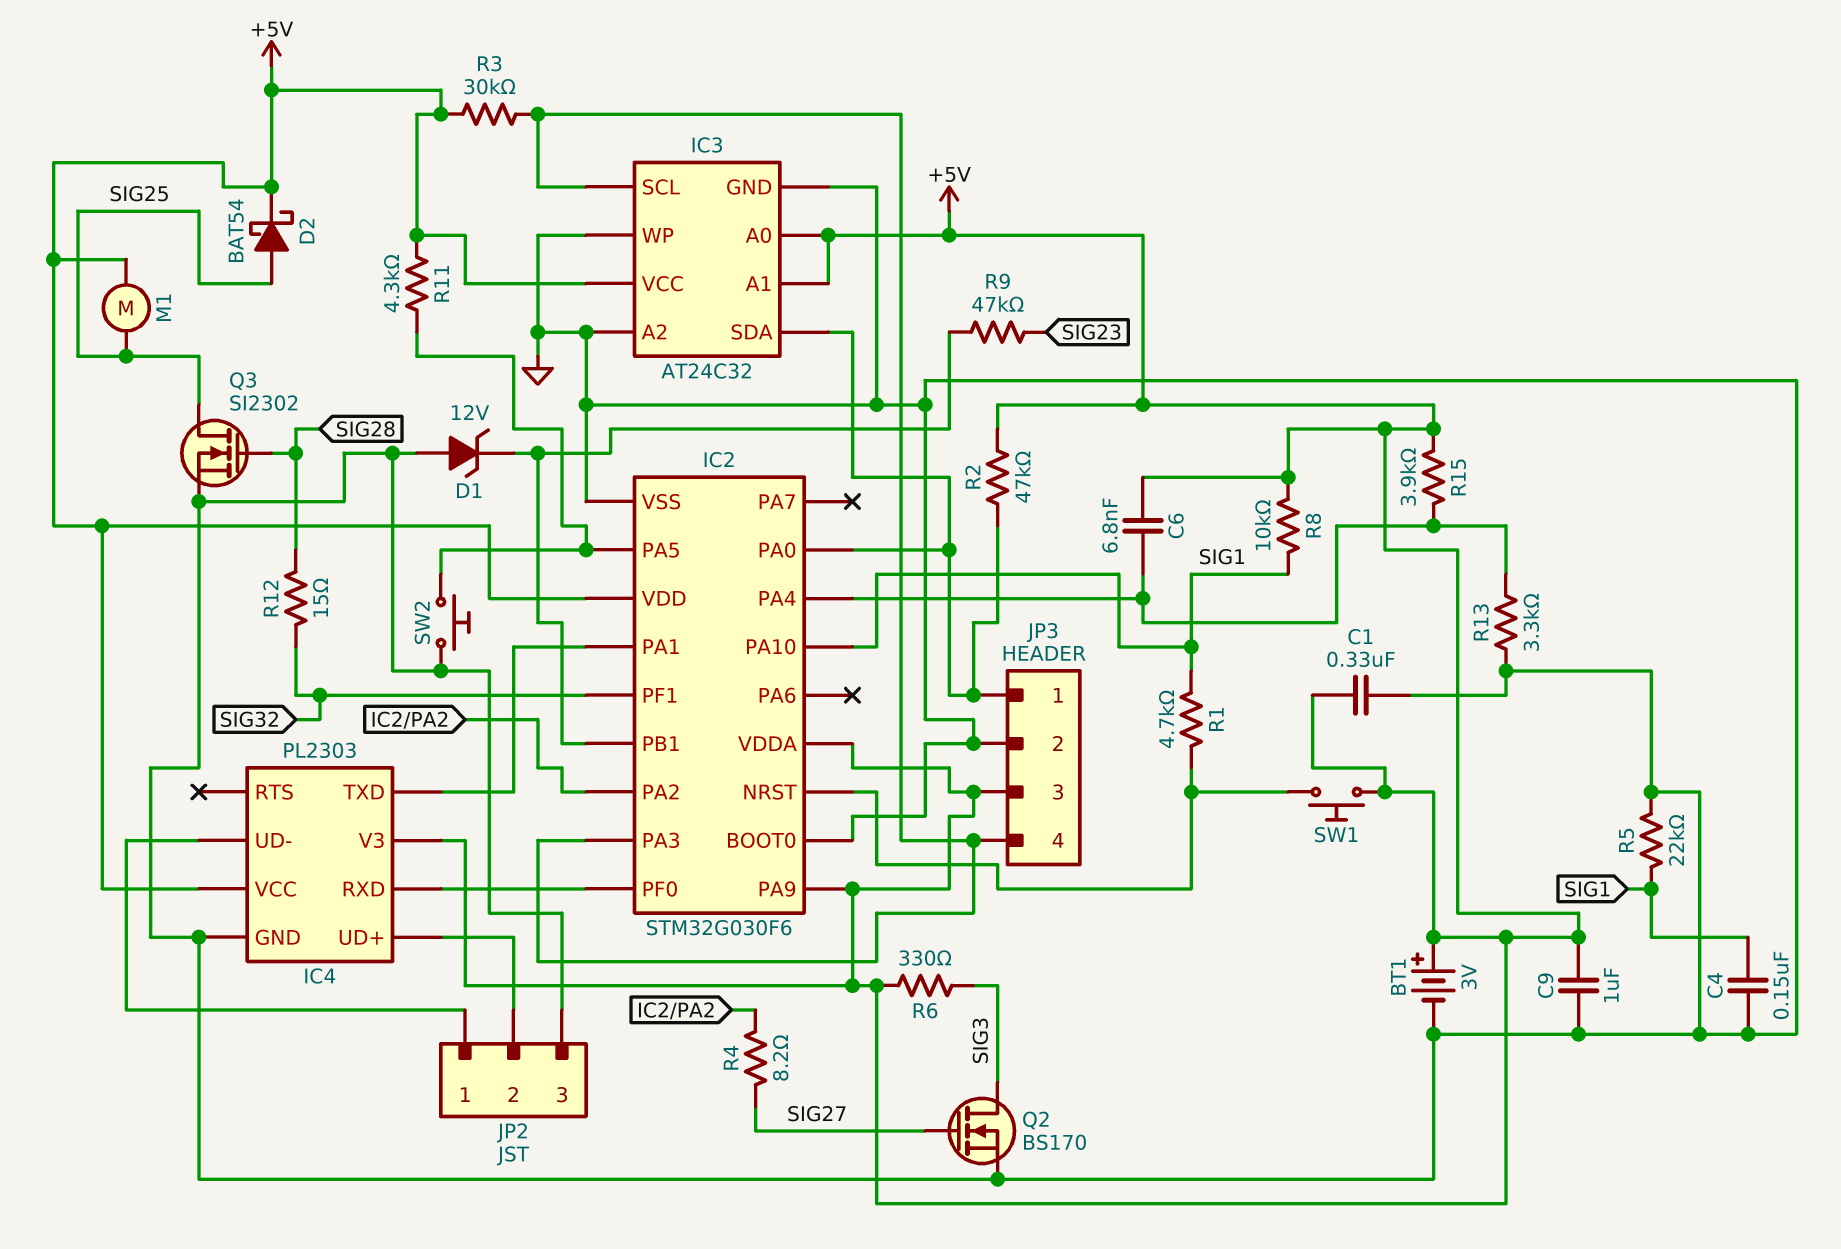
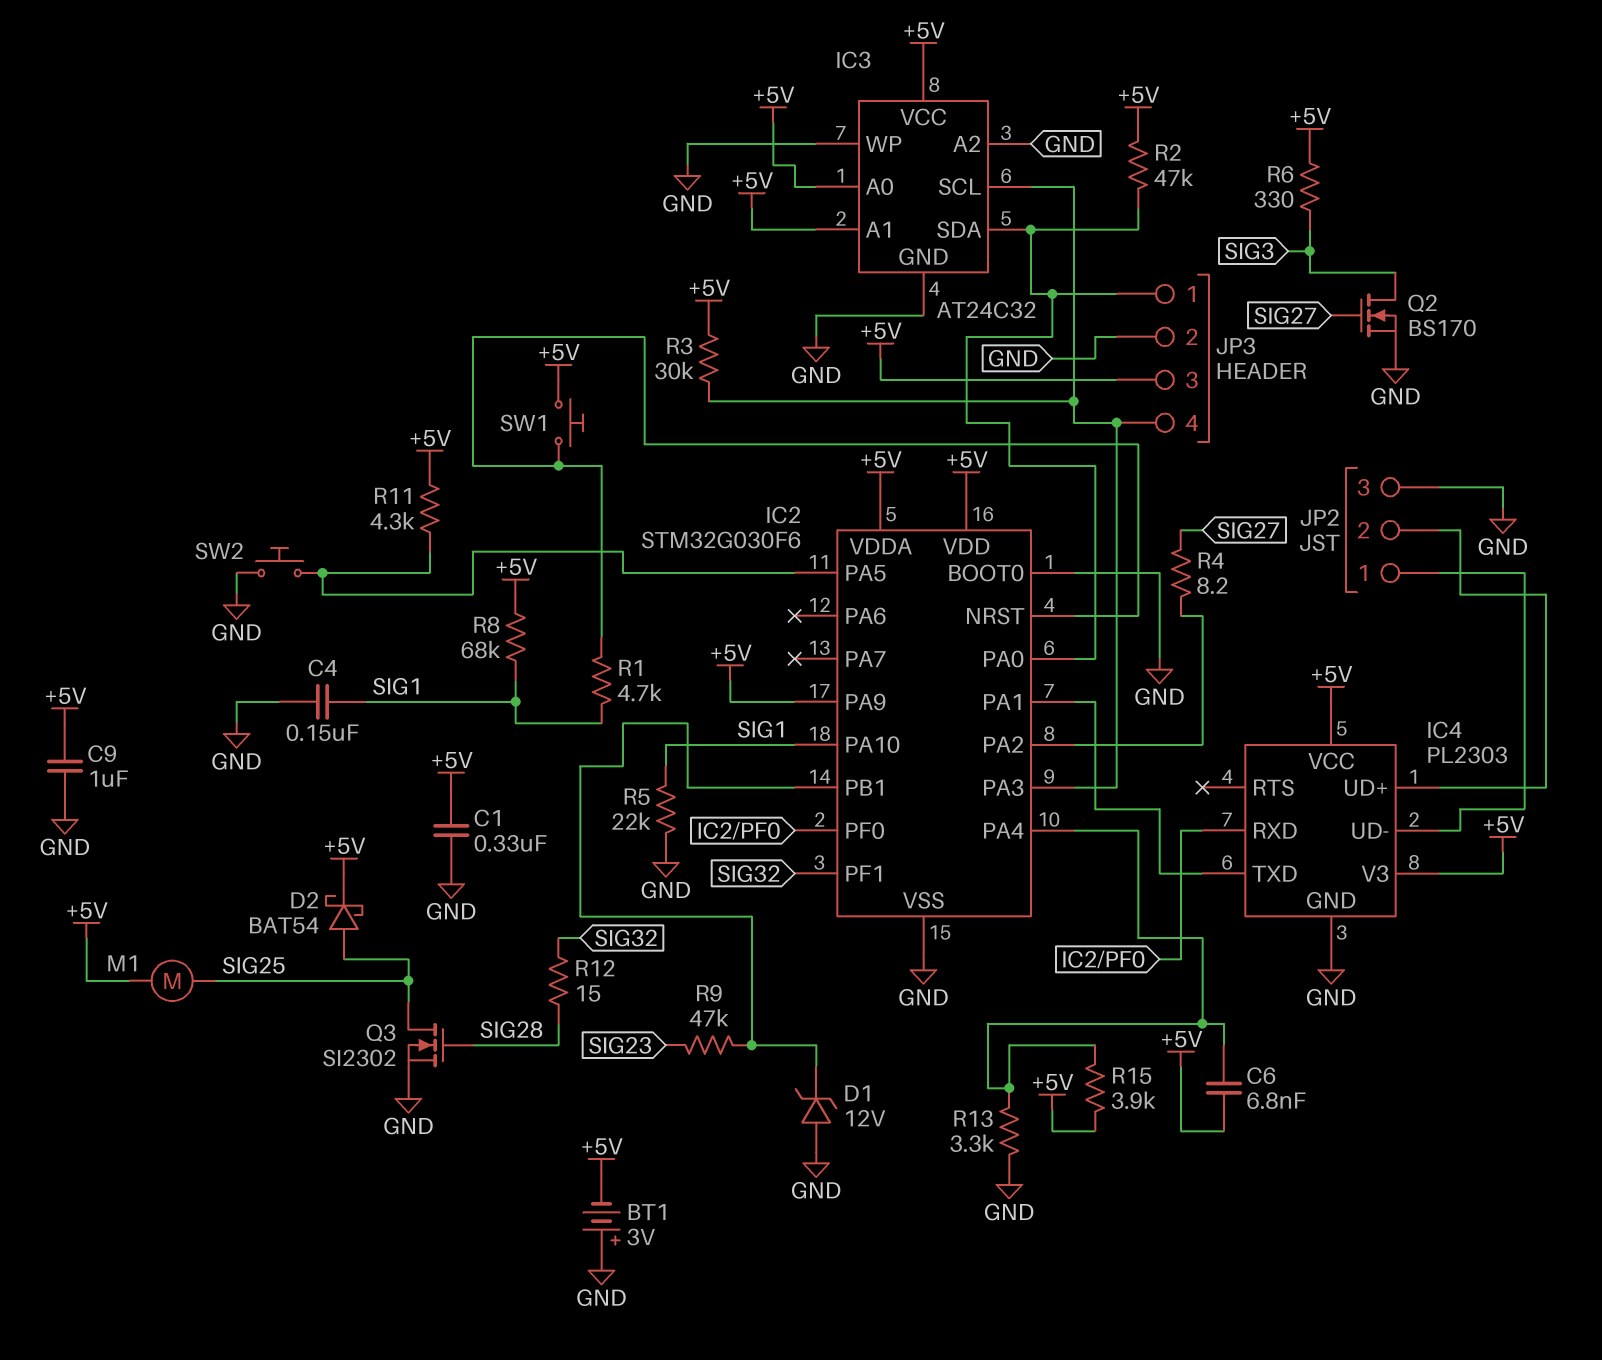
BT1: 3V (plus +5V, minus GND) -> 3V (plus GND, minus +5V)
R8: 10k (+5V, SIG1) -> 68k (+5V, SIG1)

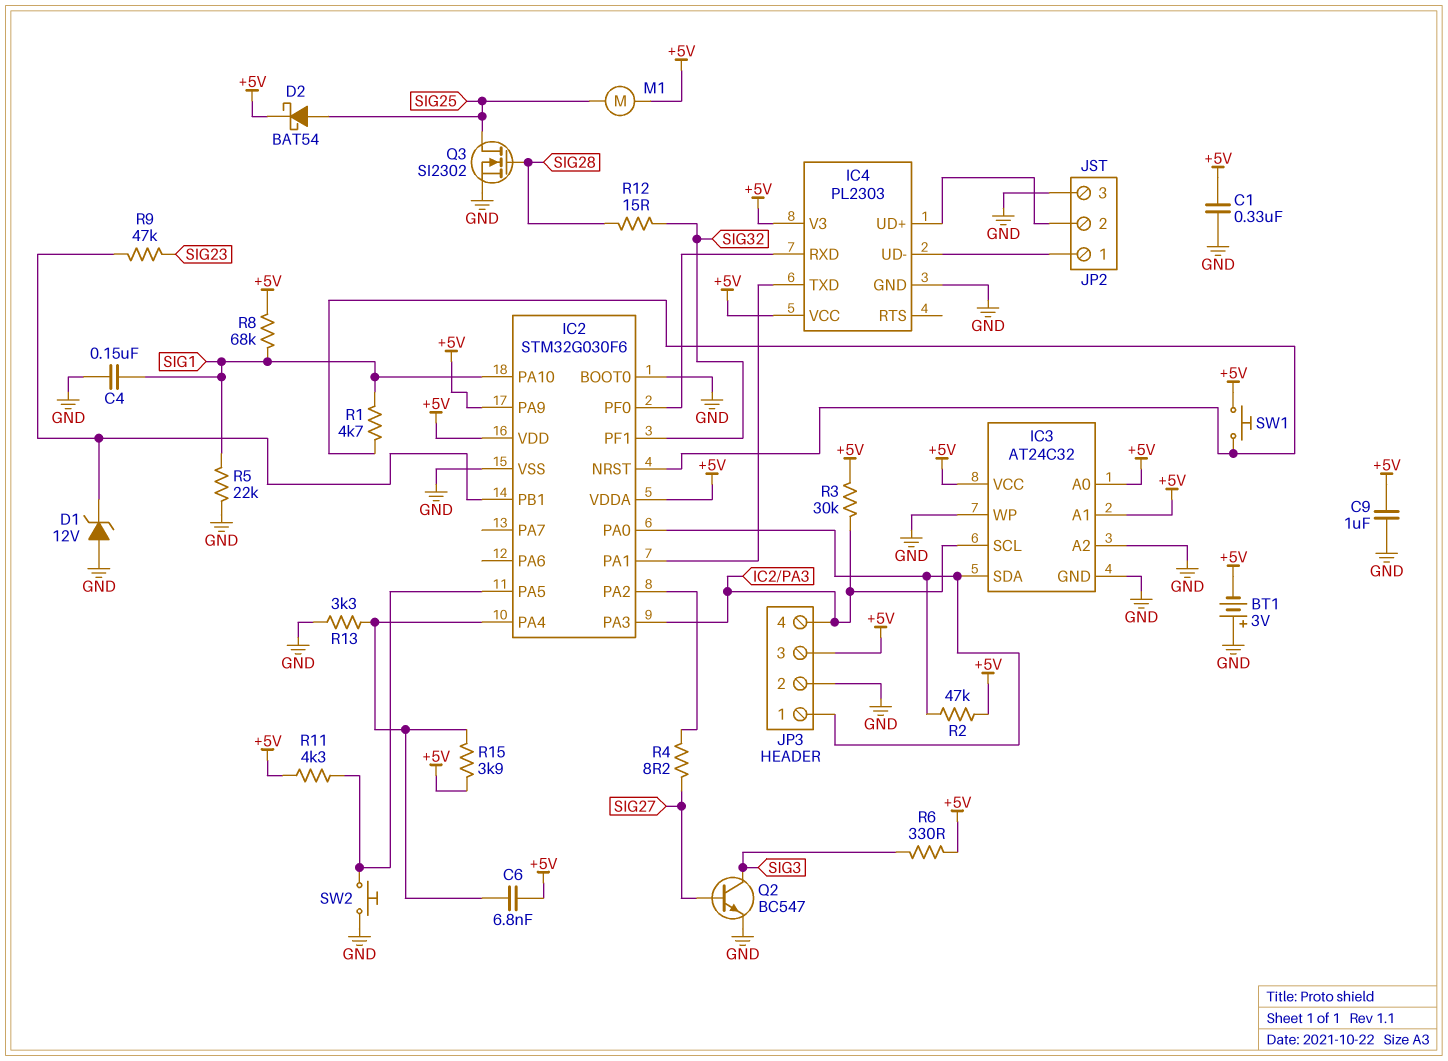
Q2: NMOS BS170 (G SIG27, D SIG3, S GND) -> NPN BC547 (B SIG27, C SIG3, E GND)

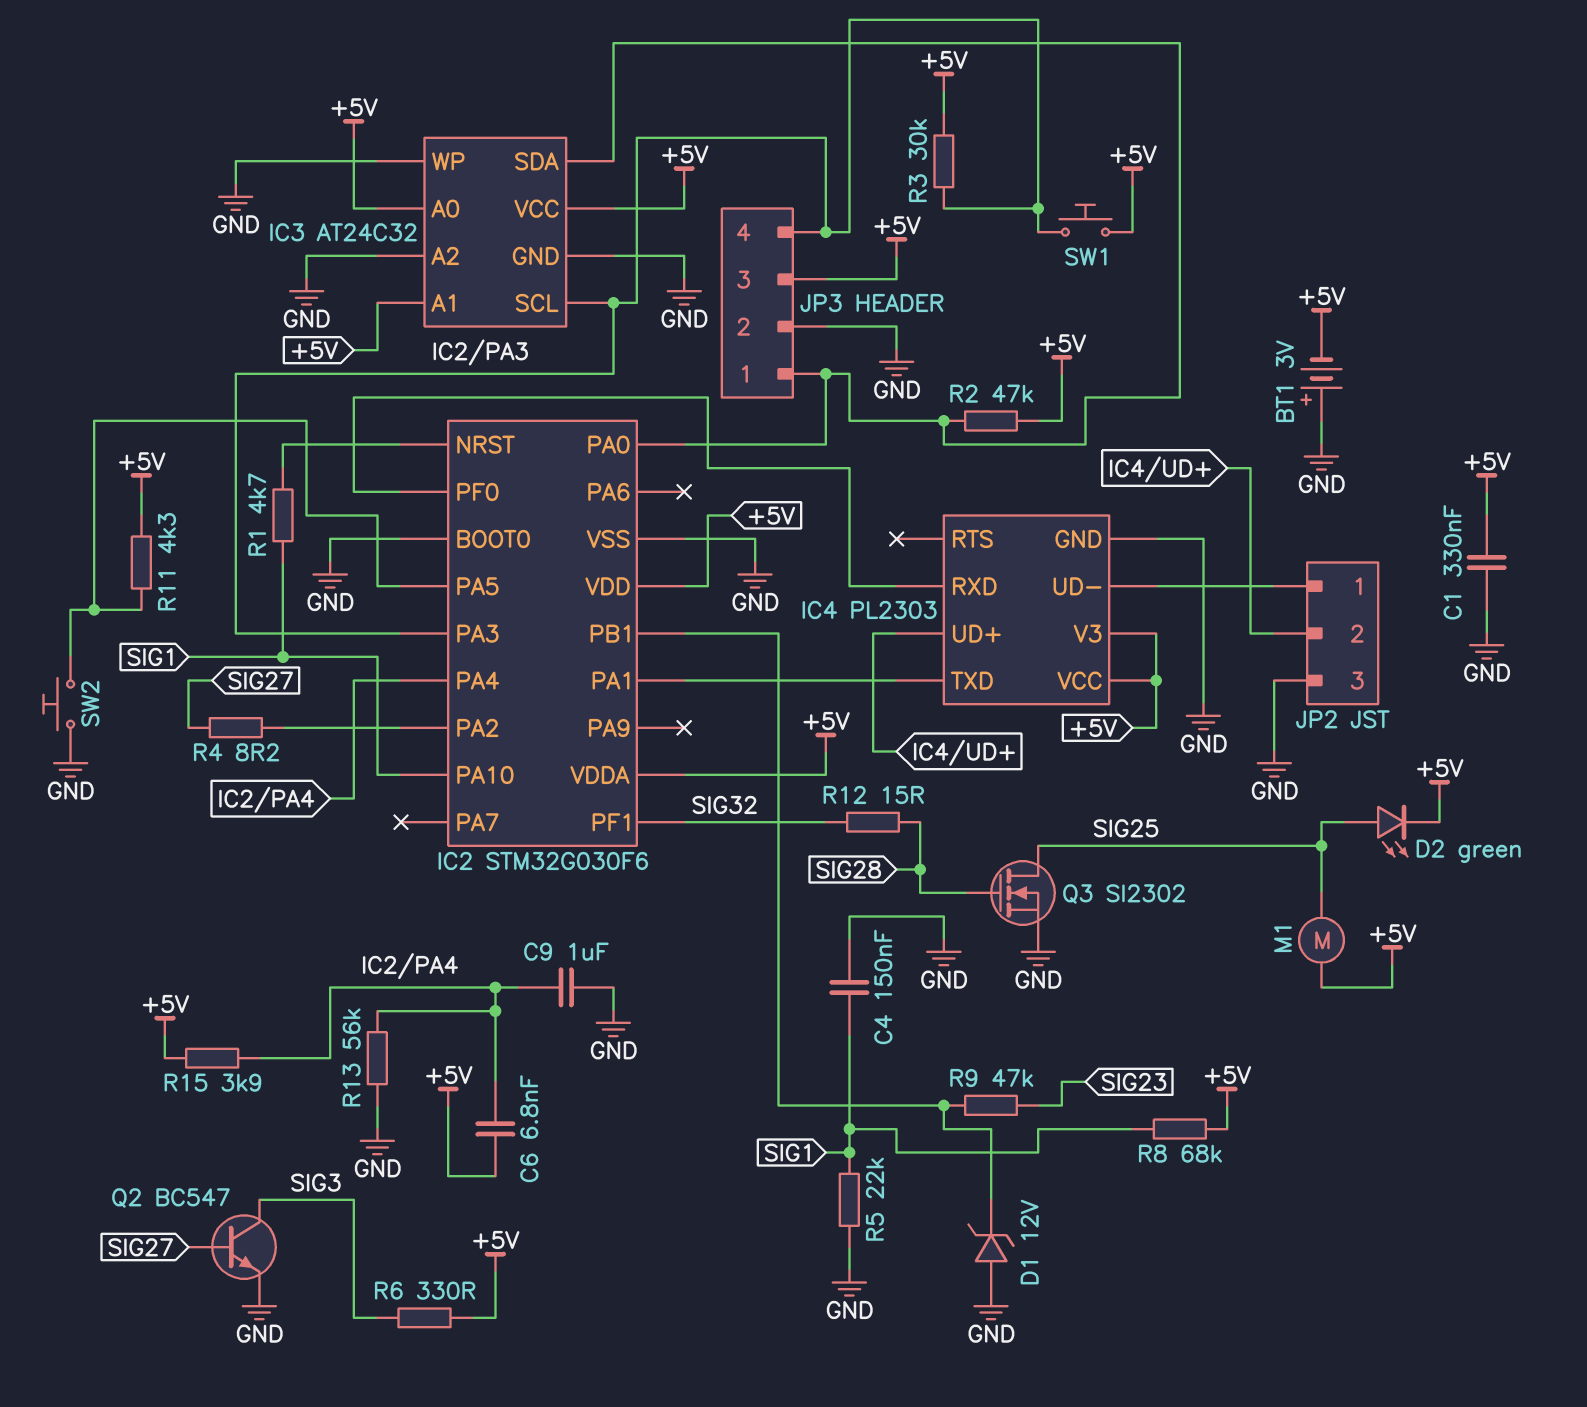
C9: 1uF (+5V, GND) -> 1uF (GND, IC2/PA4)
D2: schottky BAT54 (A SIG25, K +5V) -> LED green (A SIG25, K +5V)
IC2 pin PA9: +5V -> none
R13: 3.3k (GND, IC2/PA4) -> 56k (GND, IC2/PA4)
SW1: button (+5V, IC2/NRST) -> button (+5V, IC2/PA3)

